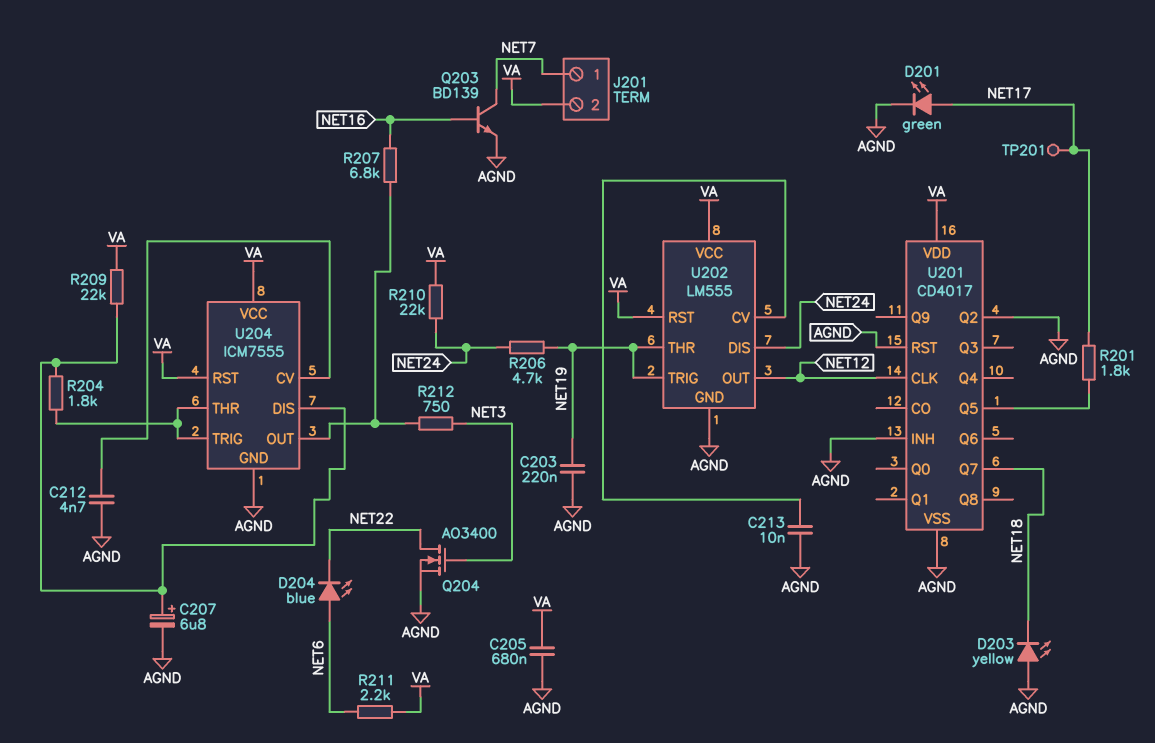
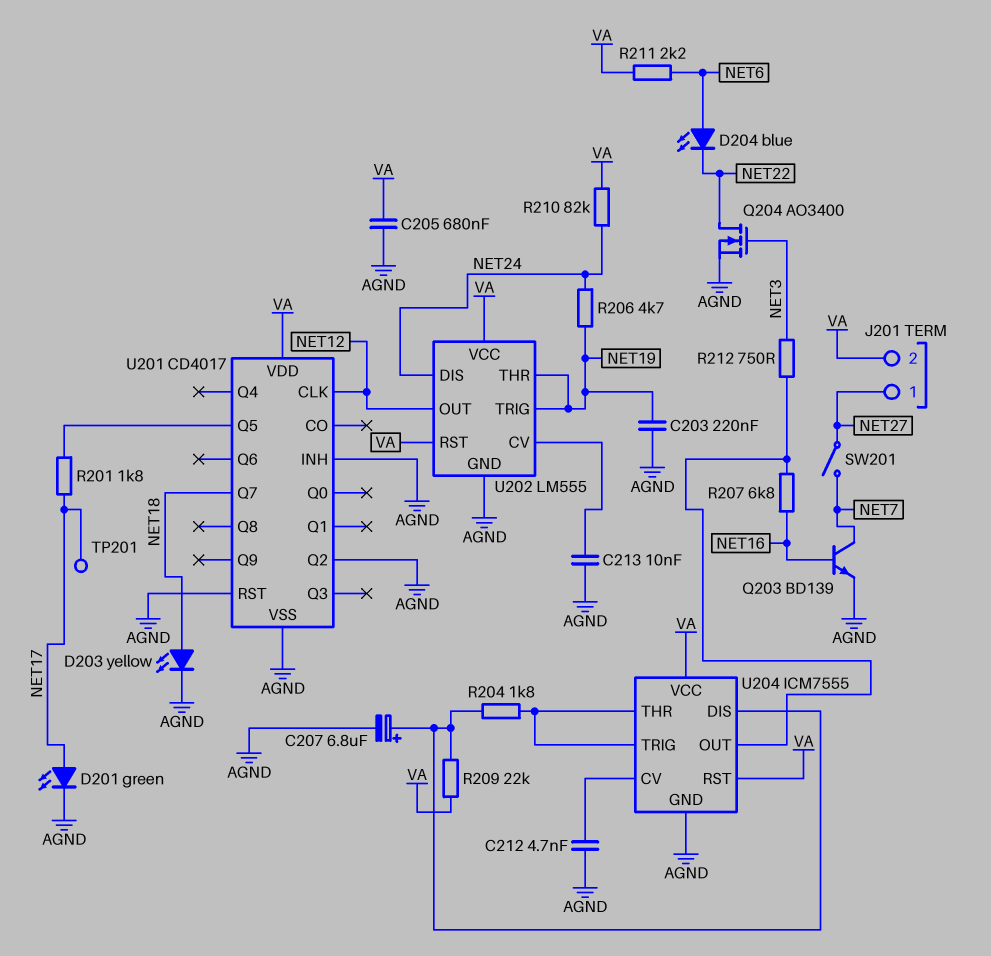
D203: LED yellow (A AGND, K NET18) -> LED yellow (A NET18, K AGND)
J201 pin 1: NET7 -> NET27
R210: 22k (NET24, VA) -> 82k (NET24, VA)
SW201: none -> switch (NET7, NET27)

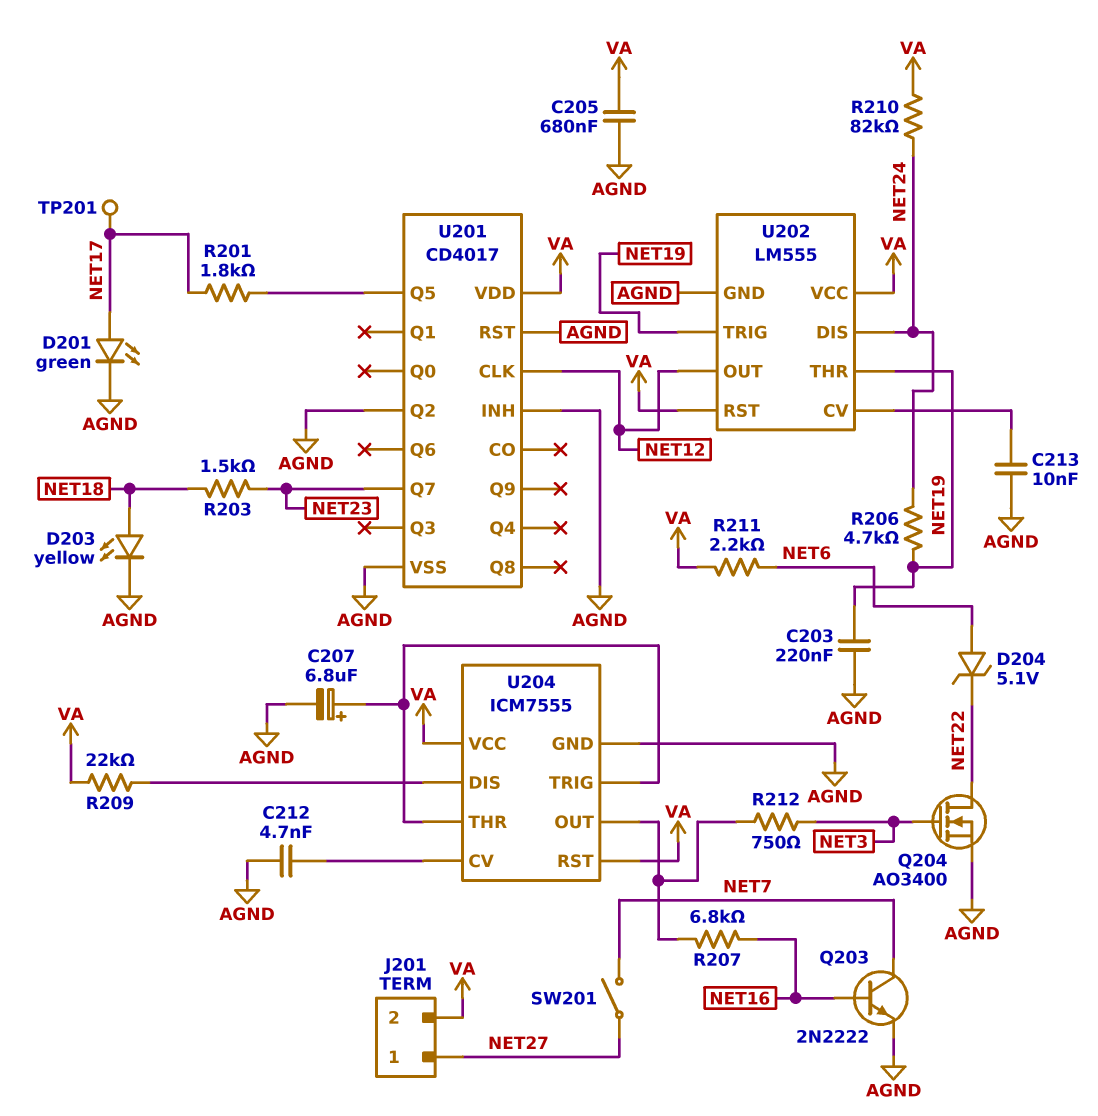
C207: 6.8uF (plus U204/DIS, minus AGND) -> 6.8uF (plus U204/THR, minus AGND)
D204: LED blue (A NET6, K NET22) -> zener 5.1V (A NET6, K NET22)
Q203: NPN BD139 (B NET16, C NET7, E AGND) -> NPN 2N2222 (B NET16, C NET7, E AGND)
R203: none -> 1.5k (NET18, NET23)
R204: 1.8k (U204/DIS, U204/THR) -> none
U201 pin Q7: NET18 -> NET23

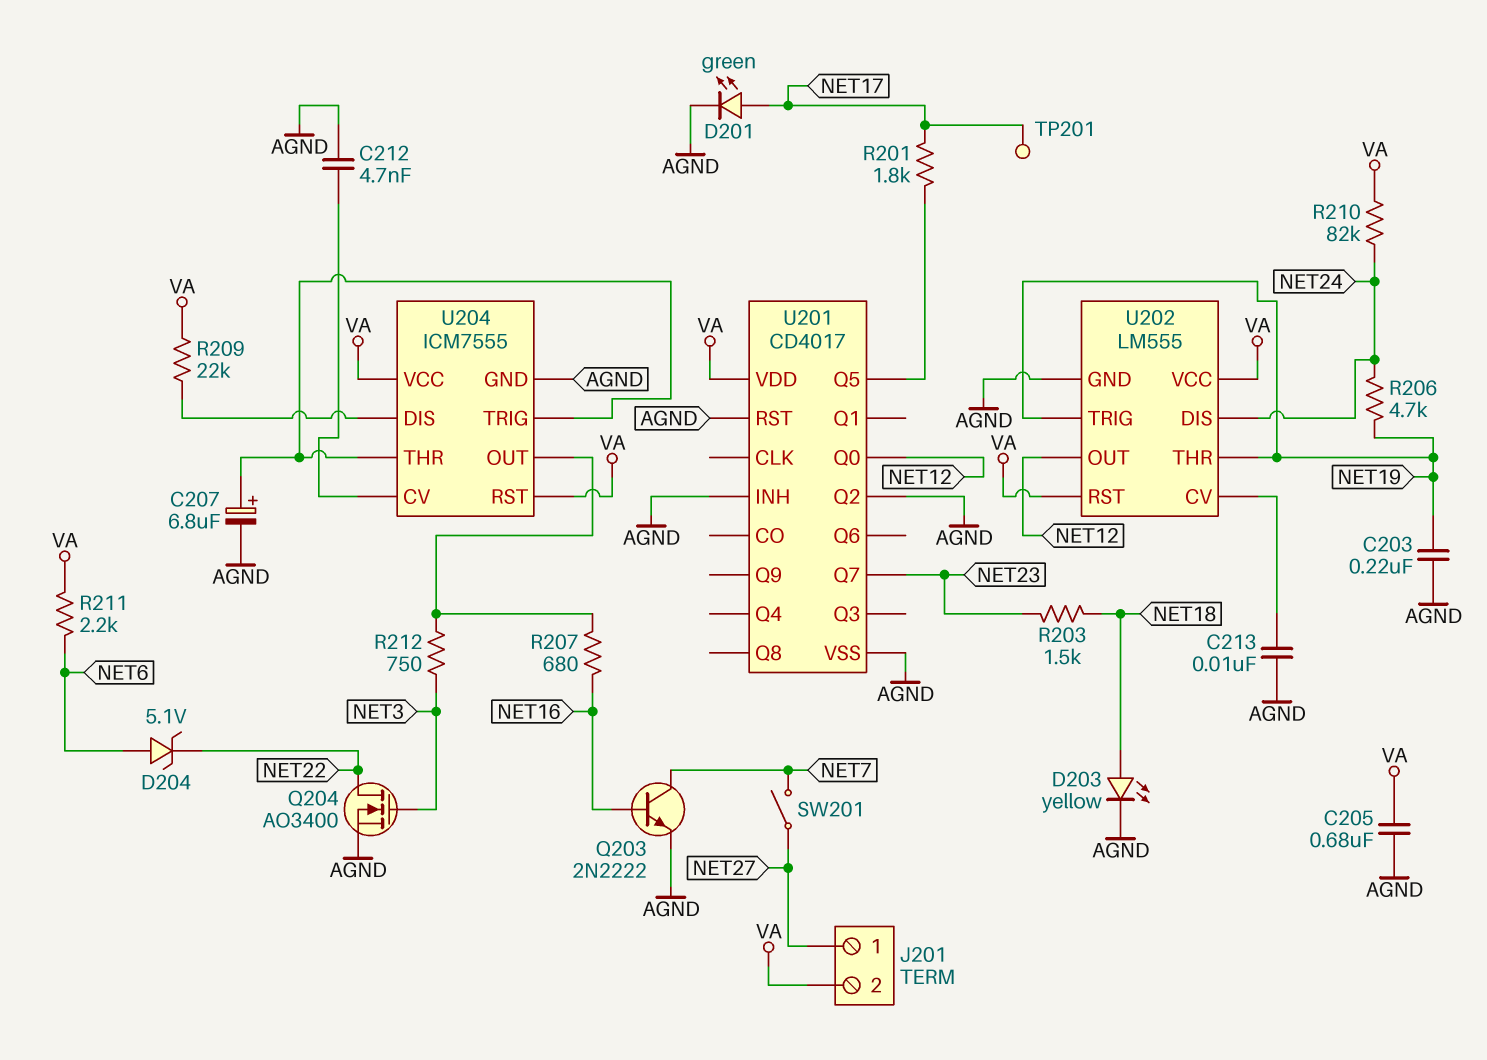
R207: 6.8k (NET16, U204/OUT) -> 680 (NET16, U204/OUT)
U201 pin CLK: NET12 -> none
U201 pin Q0: none -> NET12

